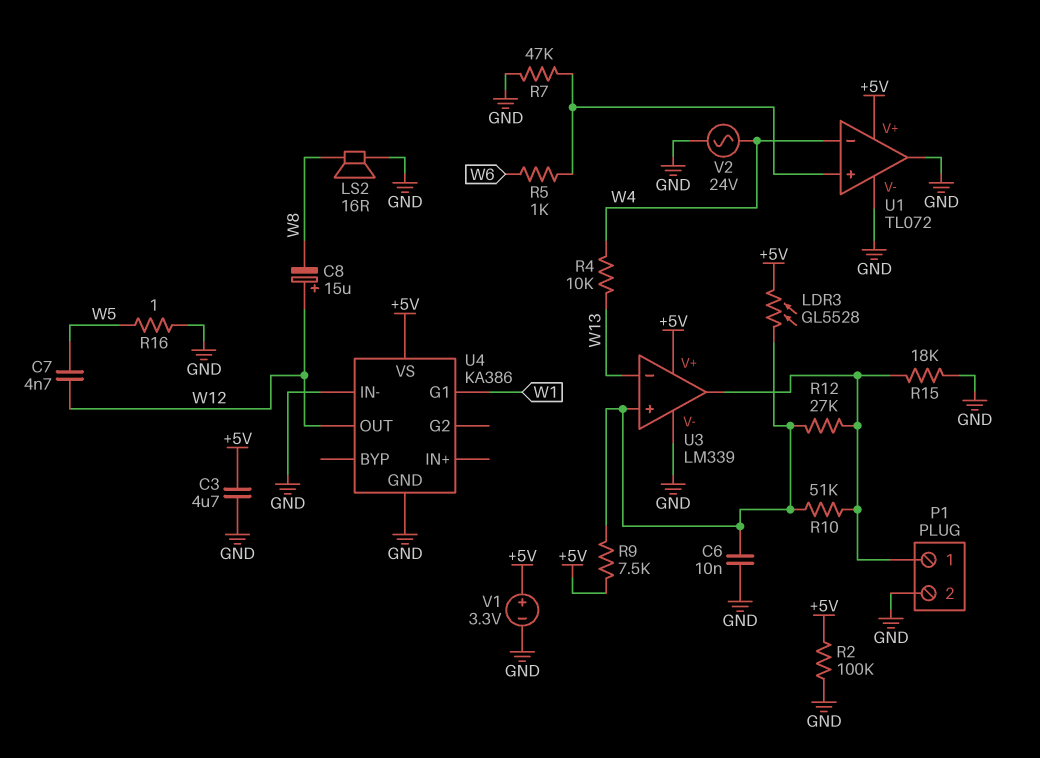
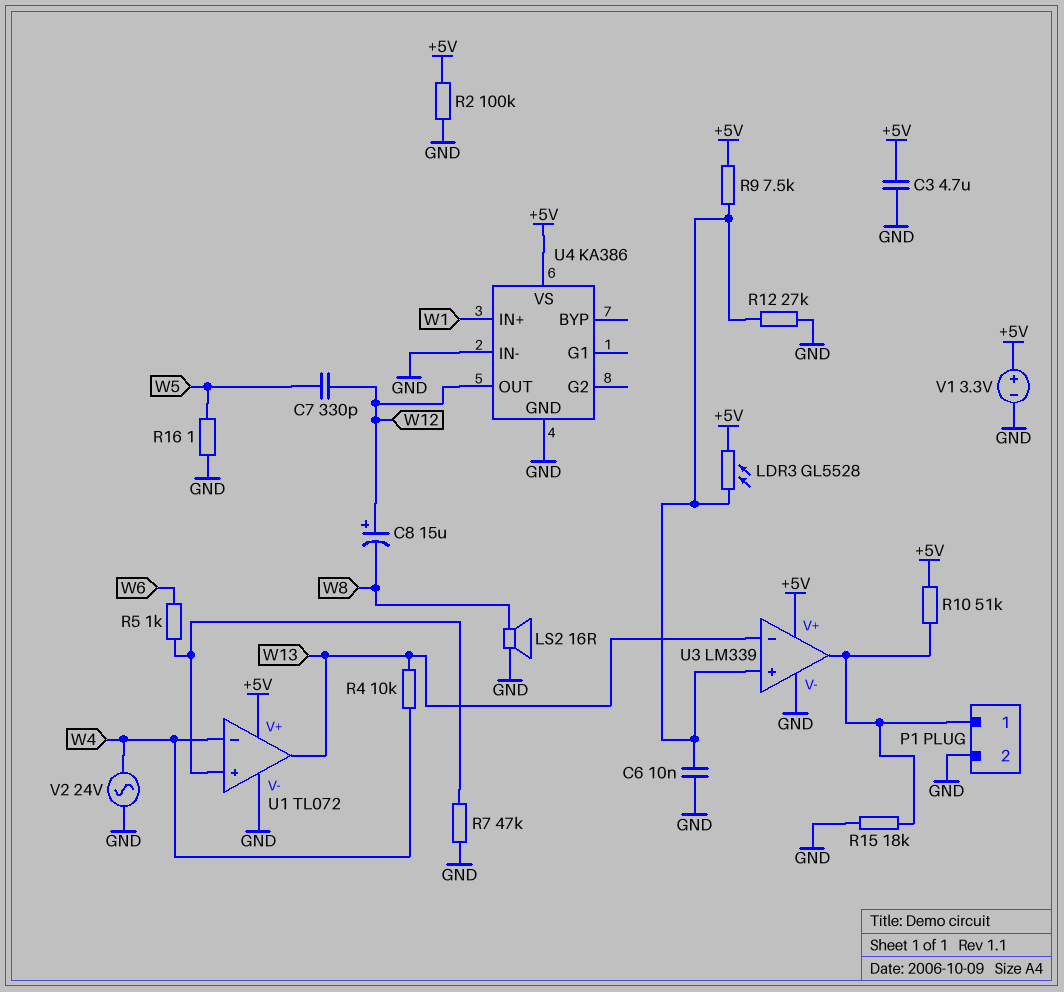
C7: 4.7nF (W5, W12) -> 330pF (W5, W12)
R10: 51k (P1/1, U3/in+) -> 51k (+5V, P1/1)
R12: 27k (P1/1, U3/in+) -> 27k (GND, U3/in+)
U1 pin out: GND -> W13
U4 pin G1: W1 -> none
U4 pin IN+: none -> W1

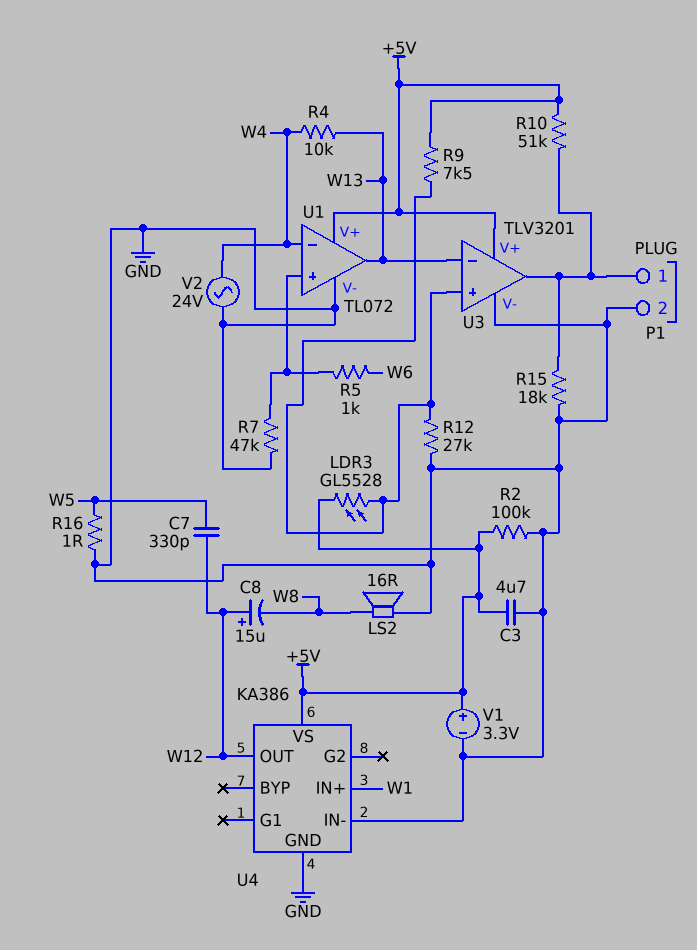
C6: 10nF (GND, U3/in+) -> none
U3: LM339 -> TLV3201

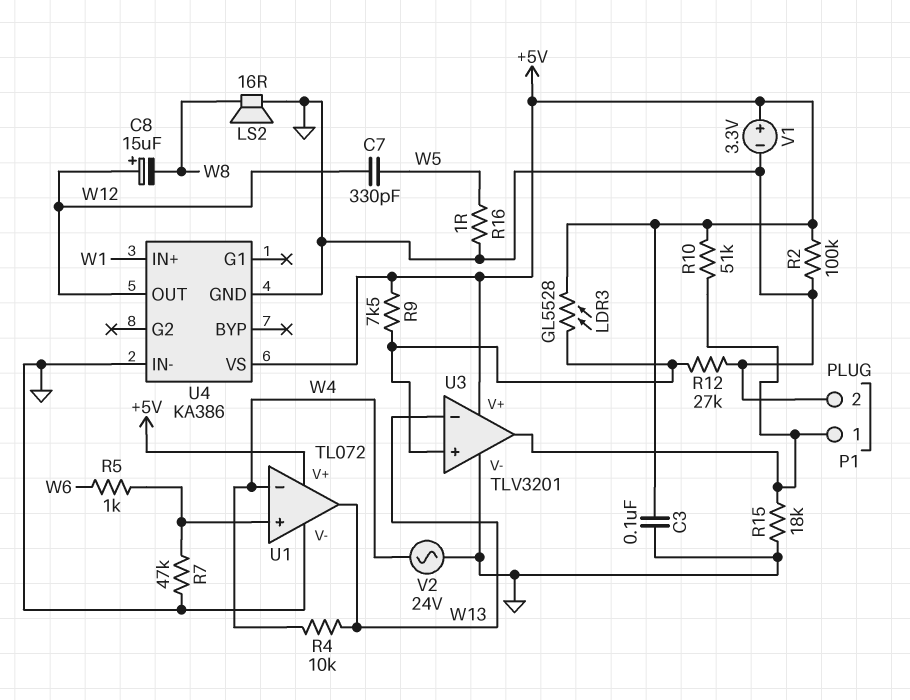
C3: 4.7uF (+5V, GND) -> 100nF (+5V, GND)

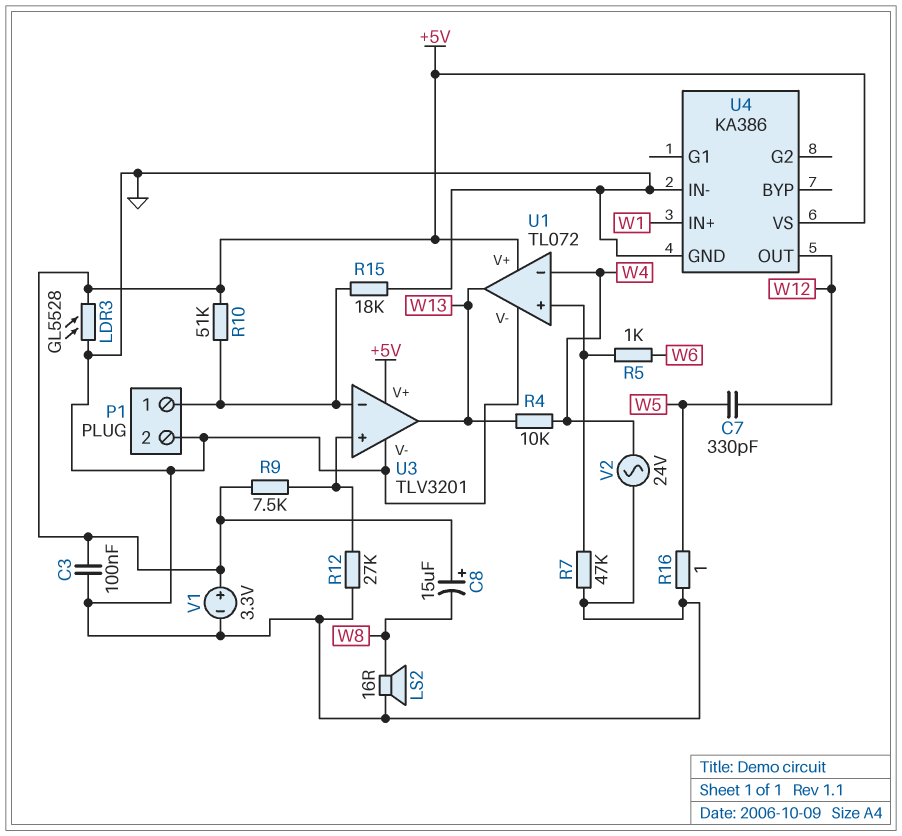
C8: 15uF (plus W12, minus W8) -> 15uF (plus +5V, minus W8)
LDR3: GL5528 (+5V, U3/in+) -> GL5528 (+5V, GND)
R2: 100k (+5V, GND) -> none
U3 pin in-: W13 -> P1/1
U3 pin out: P1/1 -> W13

